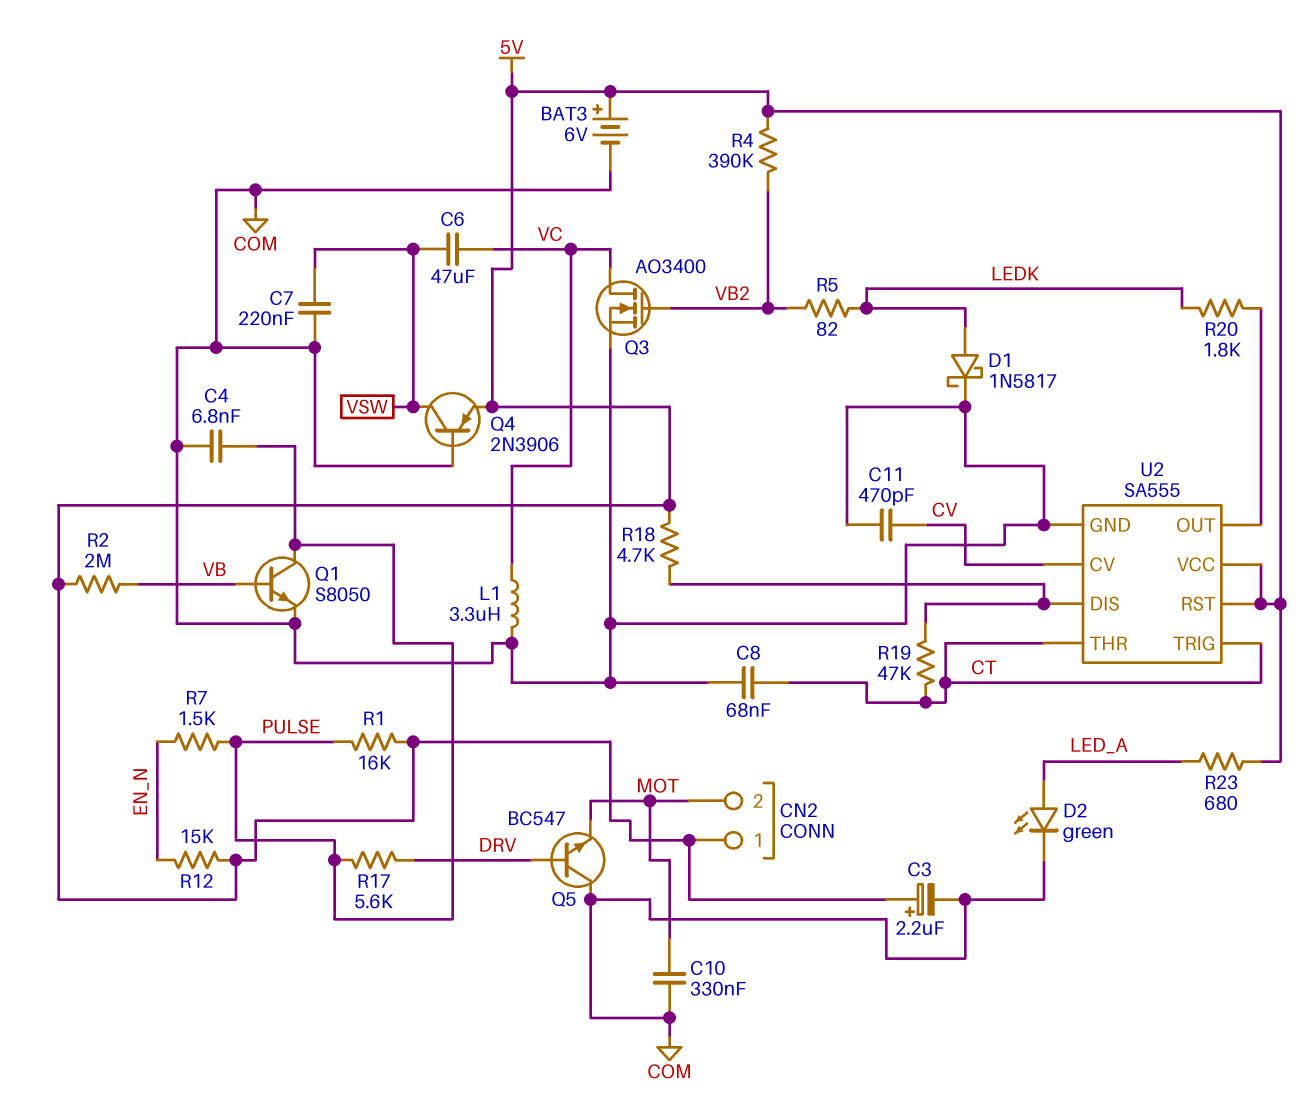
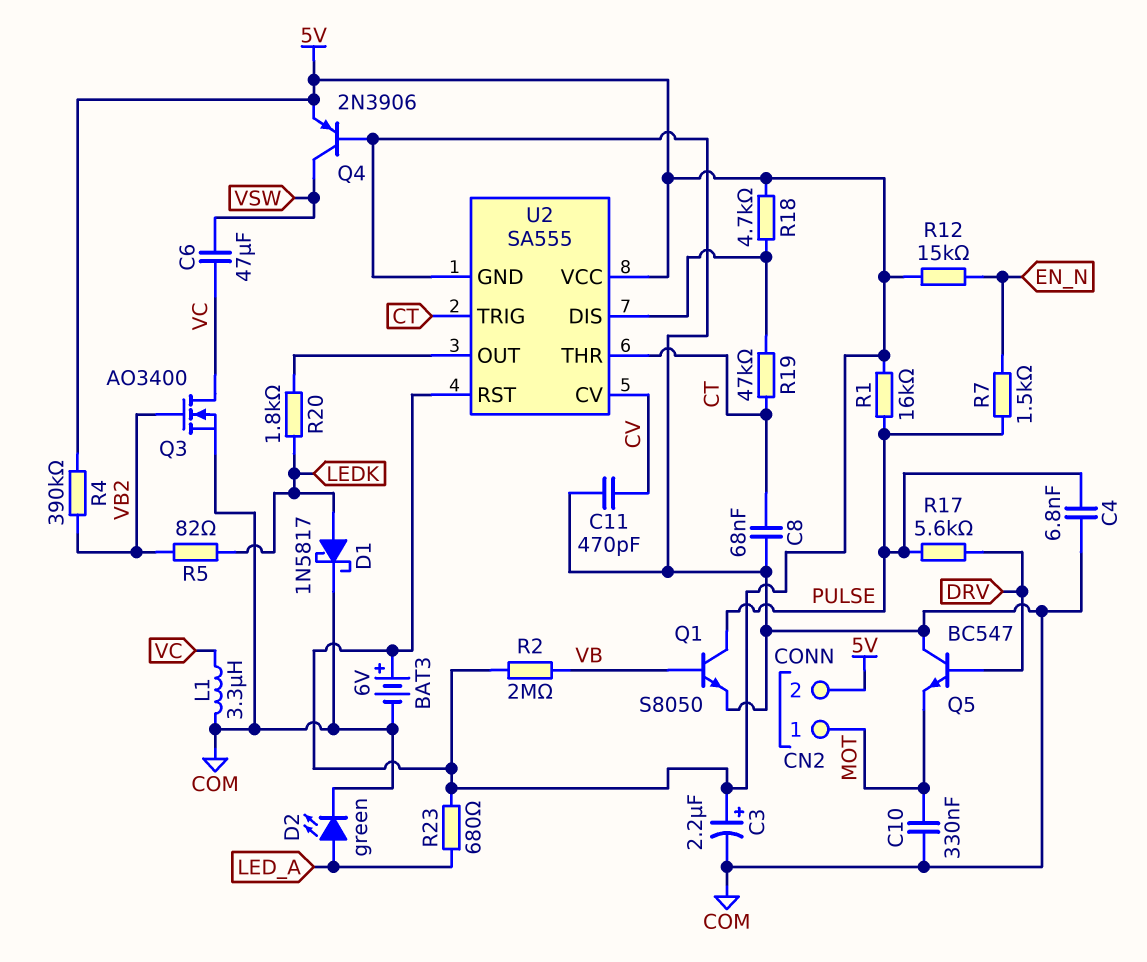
C7: 220nF (COM, VSW) -> none
CN2 pin 1: 5V -> MOT
CN2 pin 2: MOT -> 5V

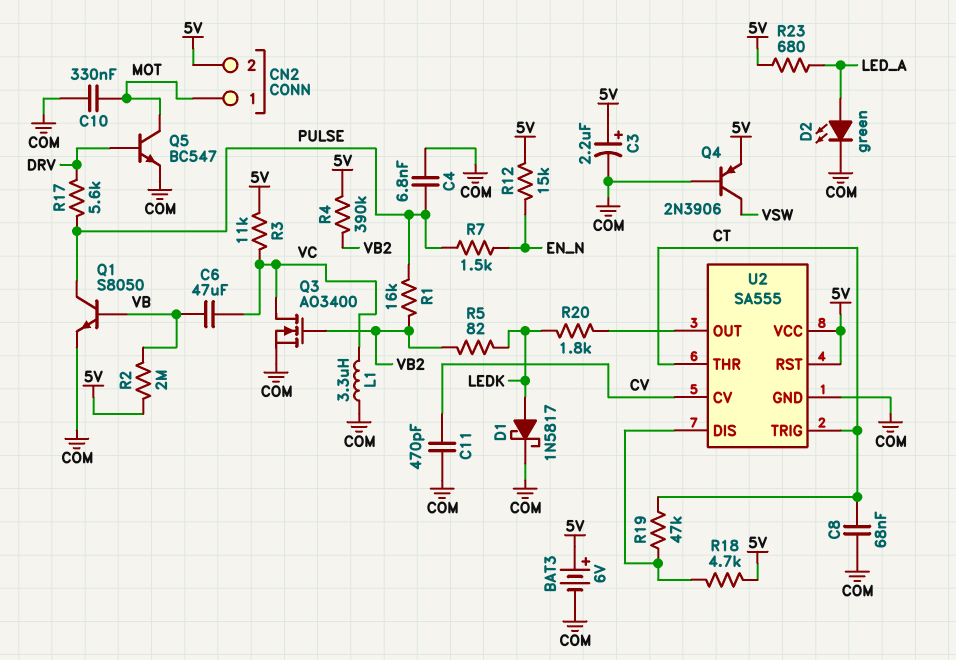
C6: 47uF (VC, VSW) -> 47uF (VB, VC)
Q5: NPN BC547 (B DRV, C COM, E MOT) -> NPN BC547 (B DRV, C MOT, E COM)
R1: 16k (5V, PULSE) -> 16k (PULSE, VB2)
R3: none -> 11k (5V, VC)

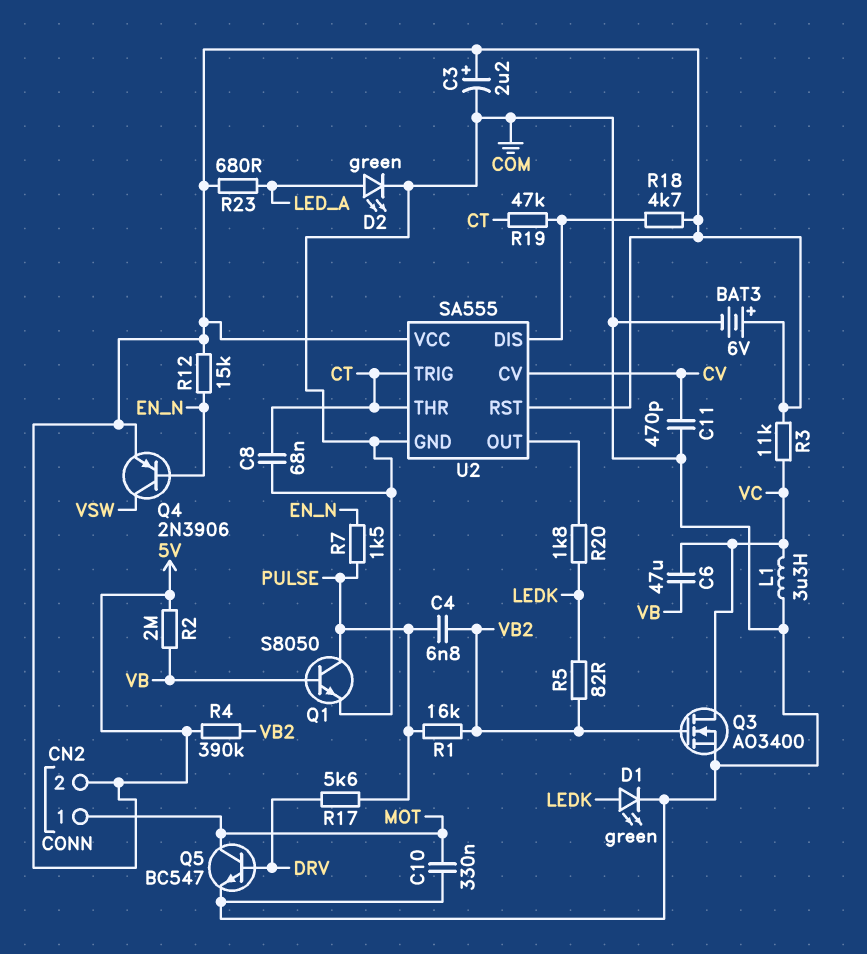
C4: 6.8nF (COM, PULSE) -> 6.8nF (PULSE, VB2)
D1: schottky 1N5817 (A LEDK, K COM) -> LED green (A LEDK, K COM)
Q4: PNP 2N3906 (B COM, C VSW, E 5V) -> PNP 2N3906 (B EN_N, C VSW, E 5V)

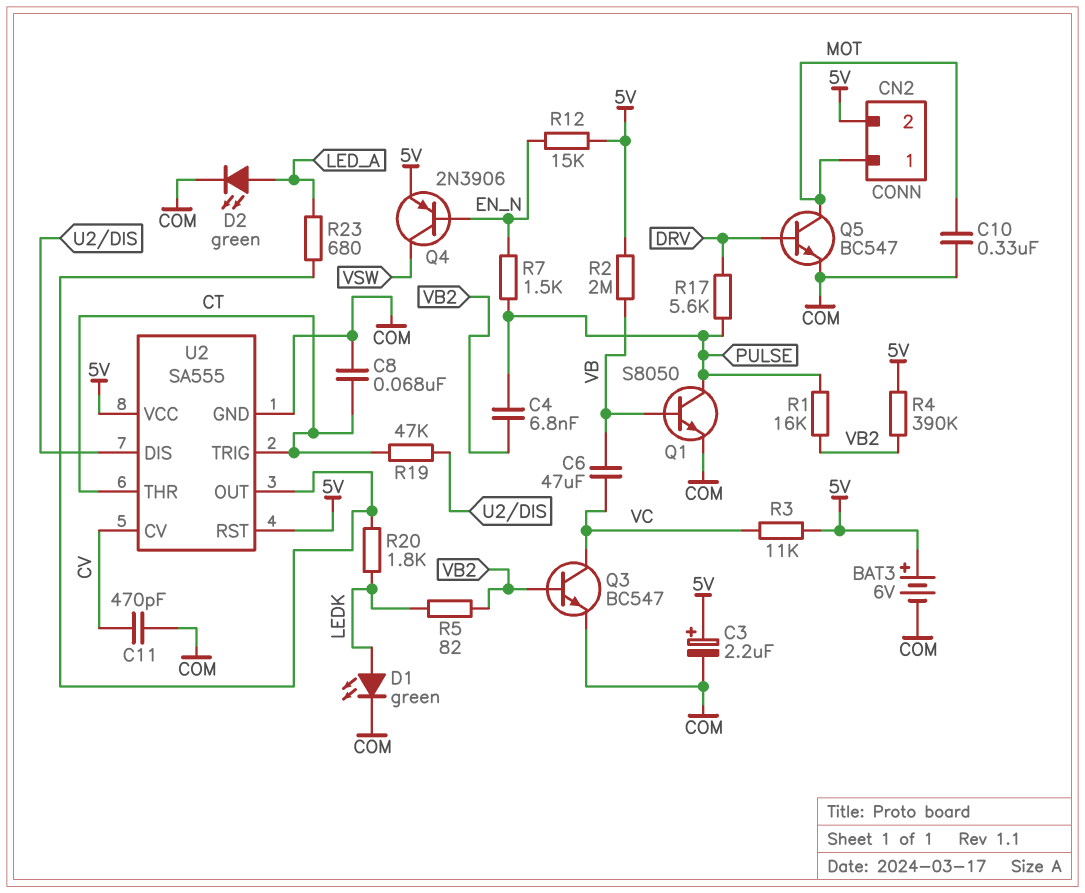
L1: 3.3uH (COM, VC) -> none
Q3: NMOS AO3400 (G VB2, D VC, S COM) -> NPN BC547 (B VB2, C VC, E COM)
R18: 4.7k (5V, U2/DIS) -> none
R23: 680 (5V, LED_A) -> 680 (LED_A, U2/OUT)

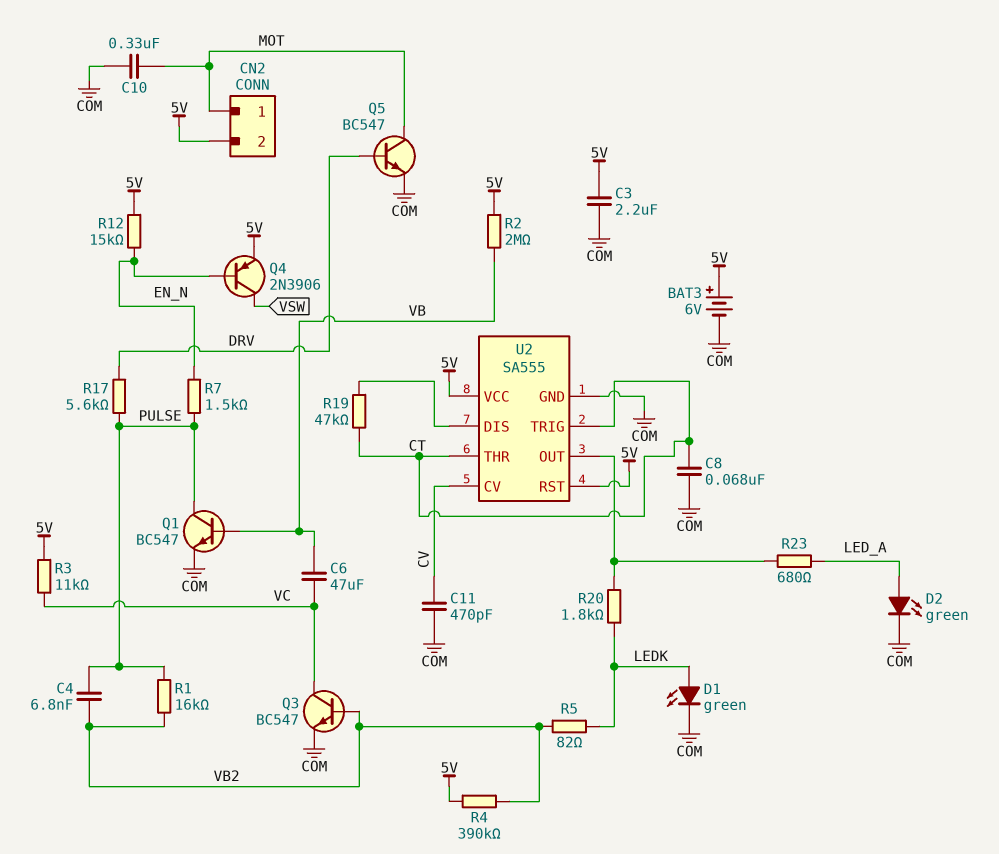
C3: 2.2uF (plus 5V, minus COM) -> 2.2uF (5V, COM)
Q1: NPN S8050 (B VB, C PULSE, E COM) -> NPN BC547 (B VB, C PULSE, E COM)

